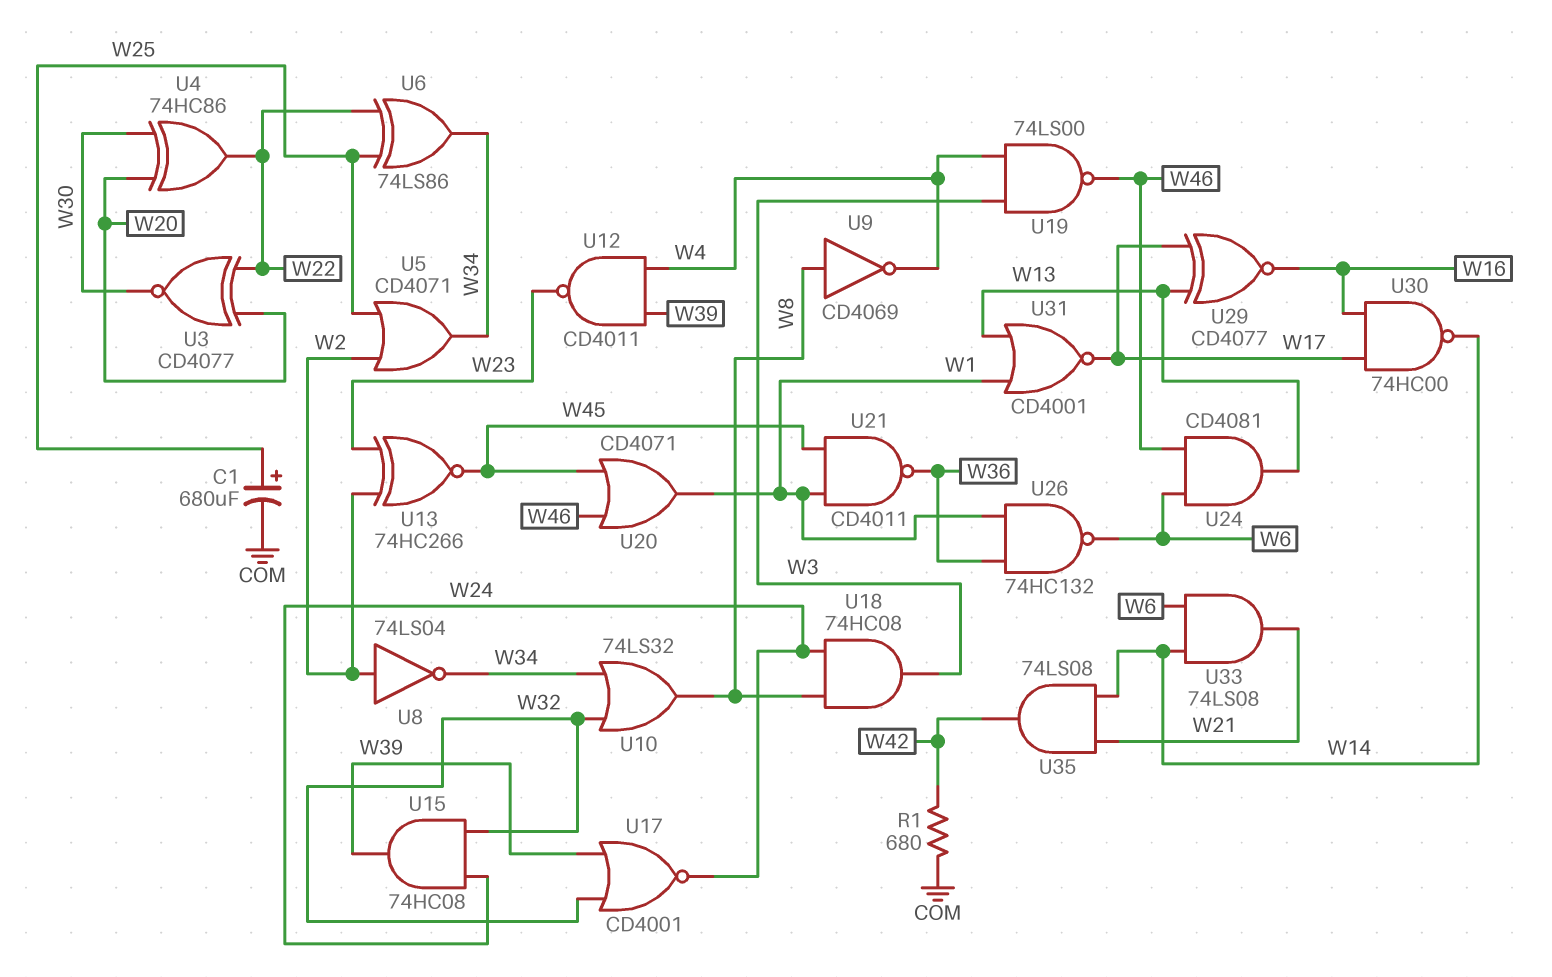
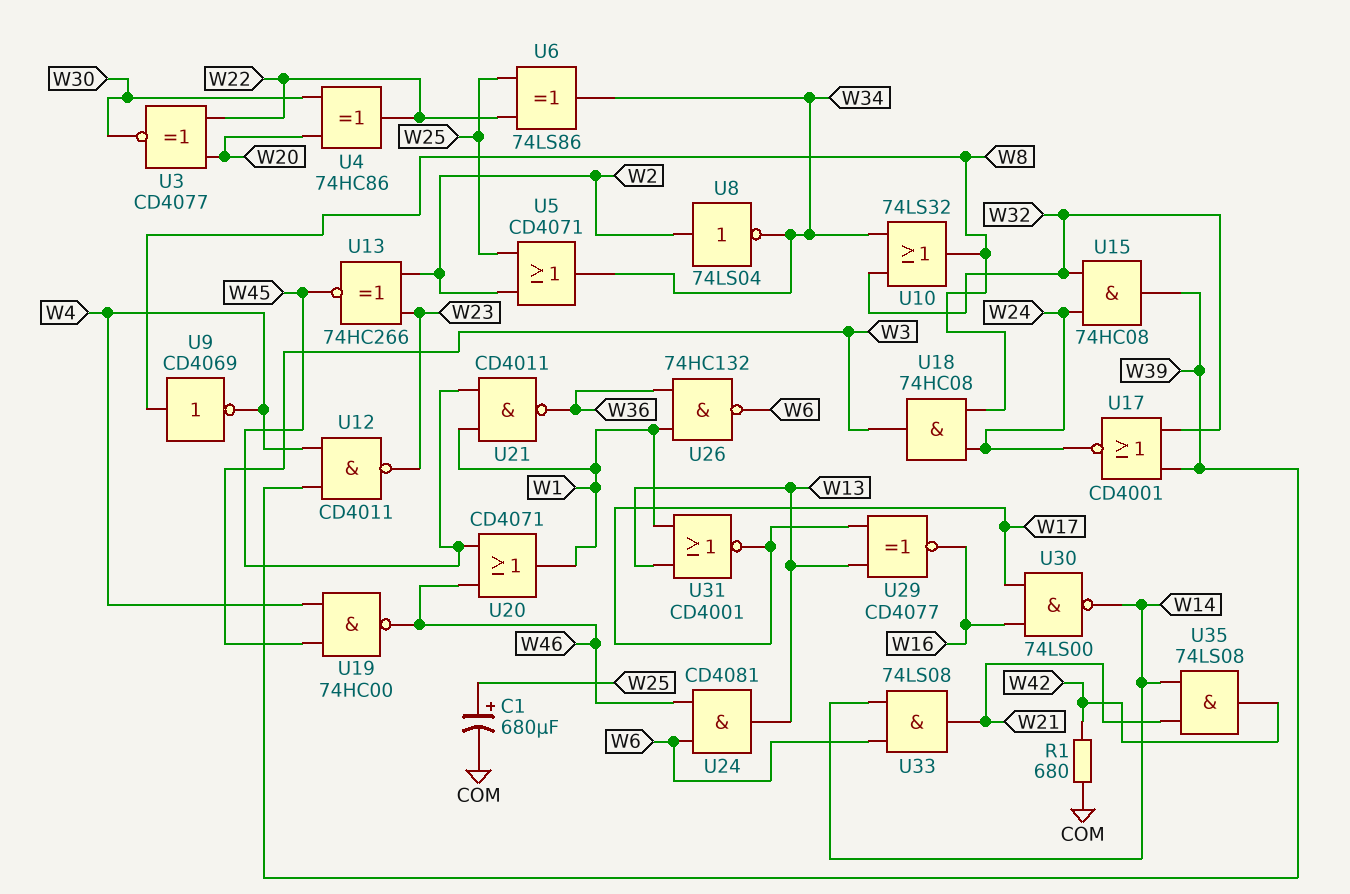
U19: NAND 74LS00 (in W3, in W4, out W46) -> NAND 74HC00 (in W3, in W4, out W46)
U30: NAND 74HC00 (in W16, in W17, out W14) -> NAND 74LS00 (in W16, in W17, out W14)

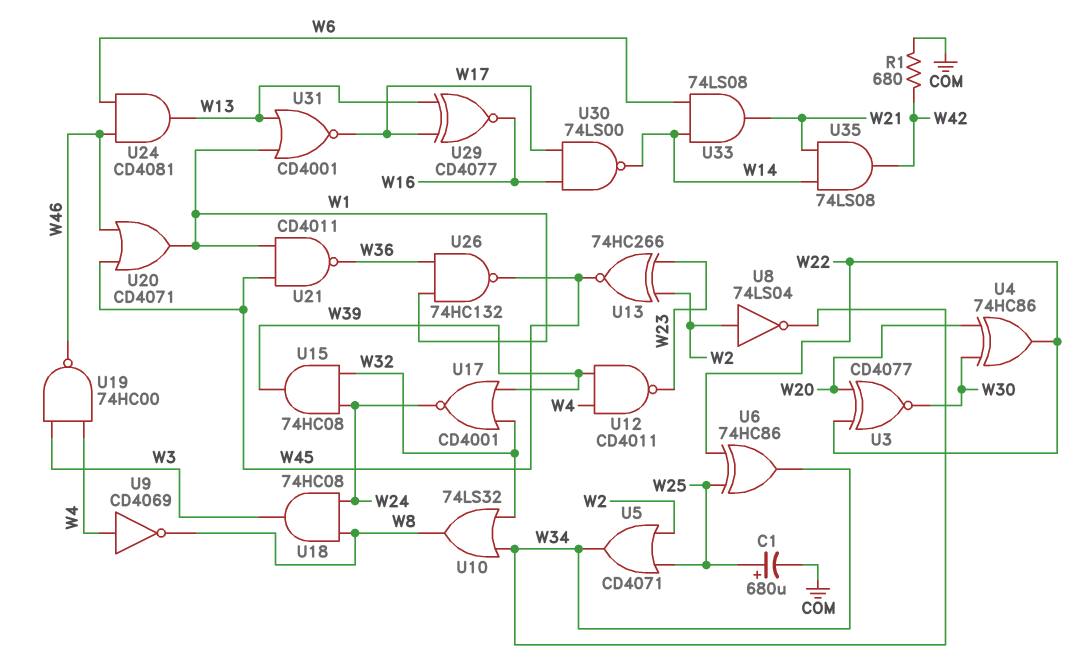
U6: XOR 74LS86 (in W22, in W25, out W34) -> XOR 74HC86 (in W22, in W25, out W34)
U9: NOT CD4069 (in W8, out W4) -> NOT CD4069 (in W4, out W8)
U26: NAND 74HC132 (in W1, in W36, out W6) -> NAND 74HC132 (in W1, in W36, out W45)

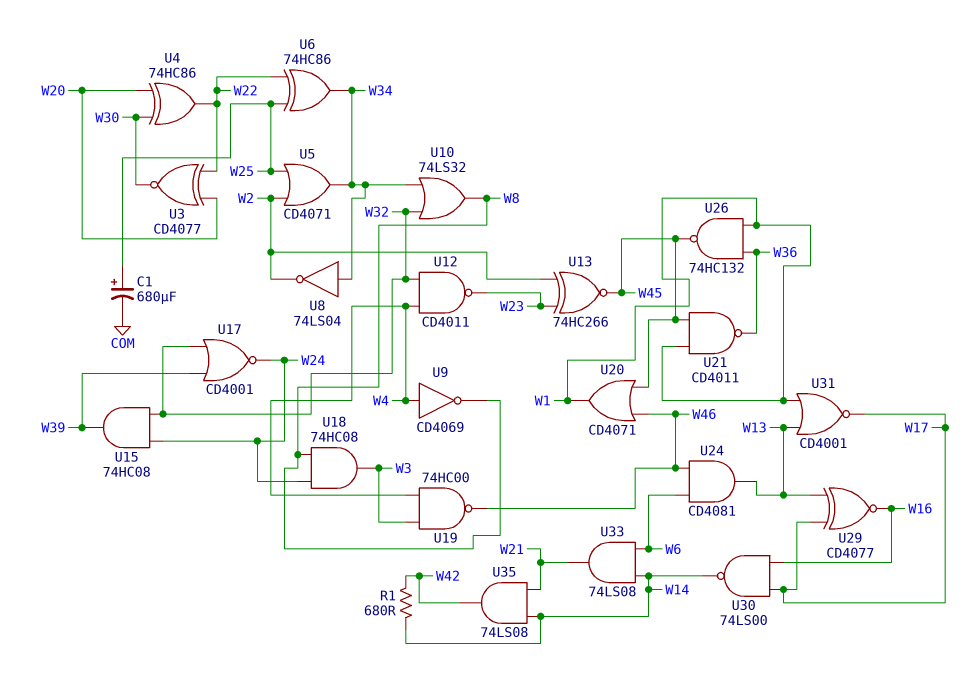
R1: 680 (COM, W42) -> 680 (W14, W42)
U8: NOT 74LS04 (in W2, out W34) -> NOT 74LS04 (in W34, out W2)
U12: NAND CD4011 (in W4, in W39, out W23) -> NAND CD4011 (in W4, in W32, out W23)

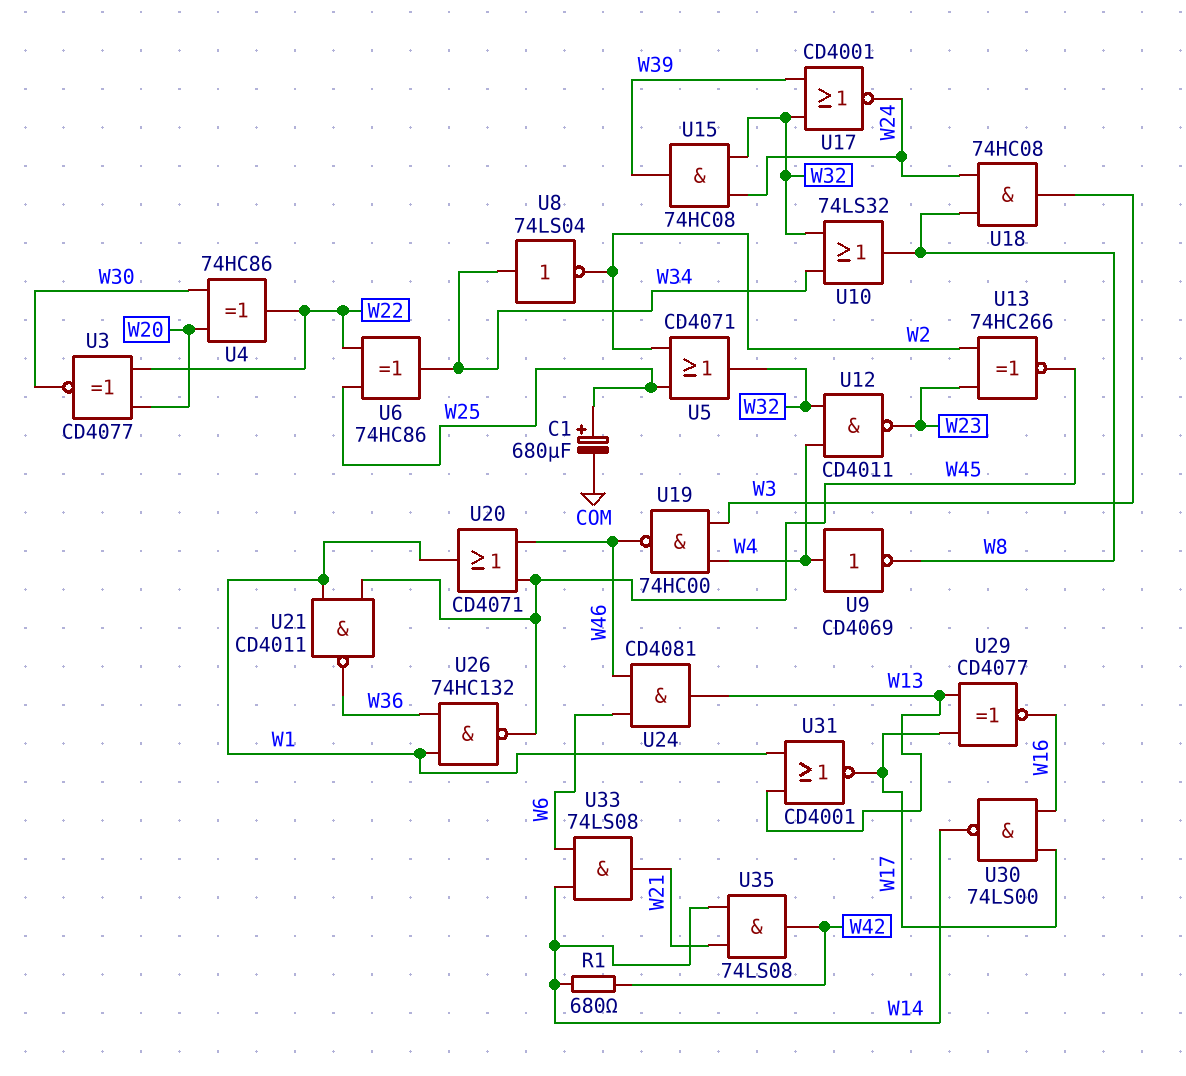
U5: OR CD4071 (in W2, in W25, out W34) -> OR CD4071 (in W2, in W25, out W32)

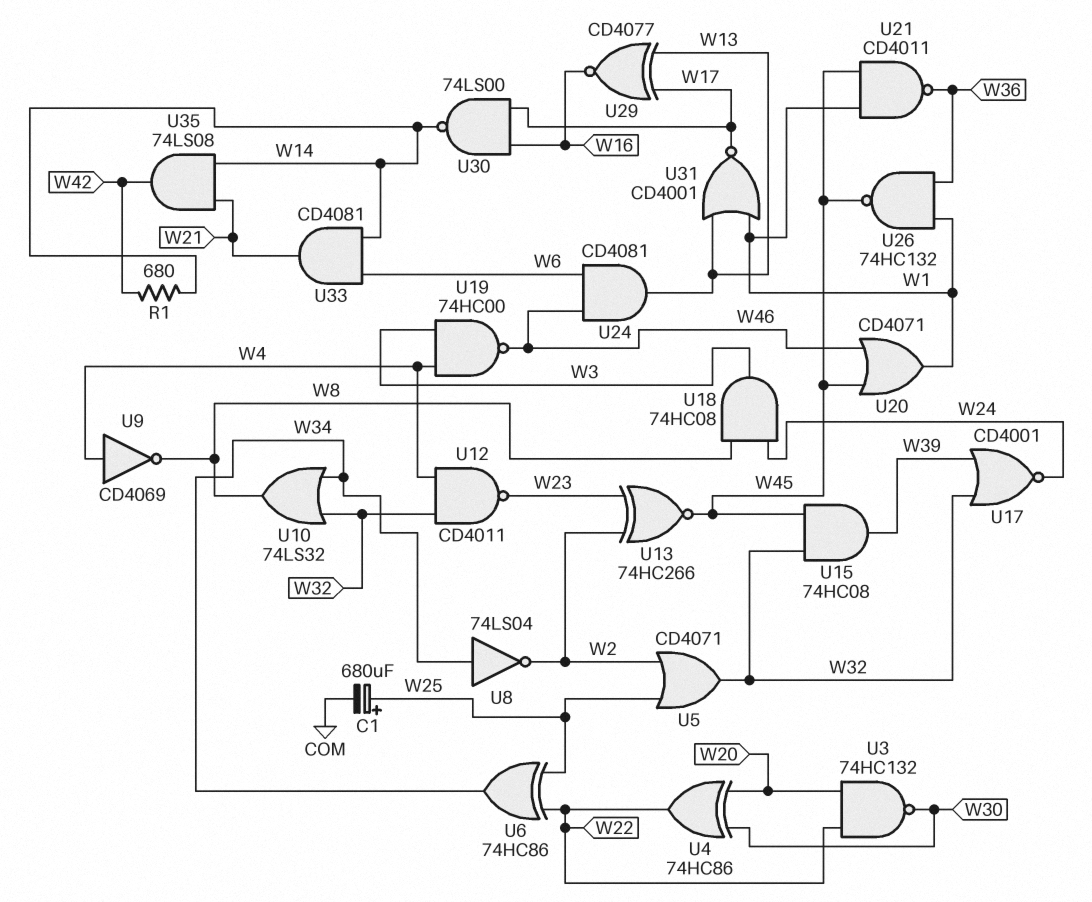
U3: XNOR CD4077 (in W20, in W22, out W30) -> NAND 74HC132 (in W20, in W22, out W30)
U15: AND 74HC08 (in W24, in W32, out W39) -> AND 74HC08 (in W32, in W45, out W39)
U33: AND 74LS08 (in W6, in W14, out W21) -> AND CD4081 (in W6, in W14, out W21)

